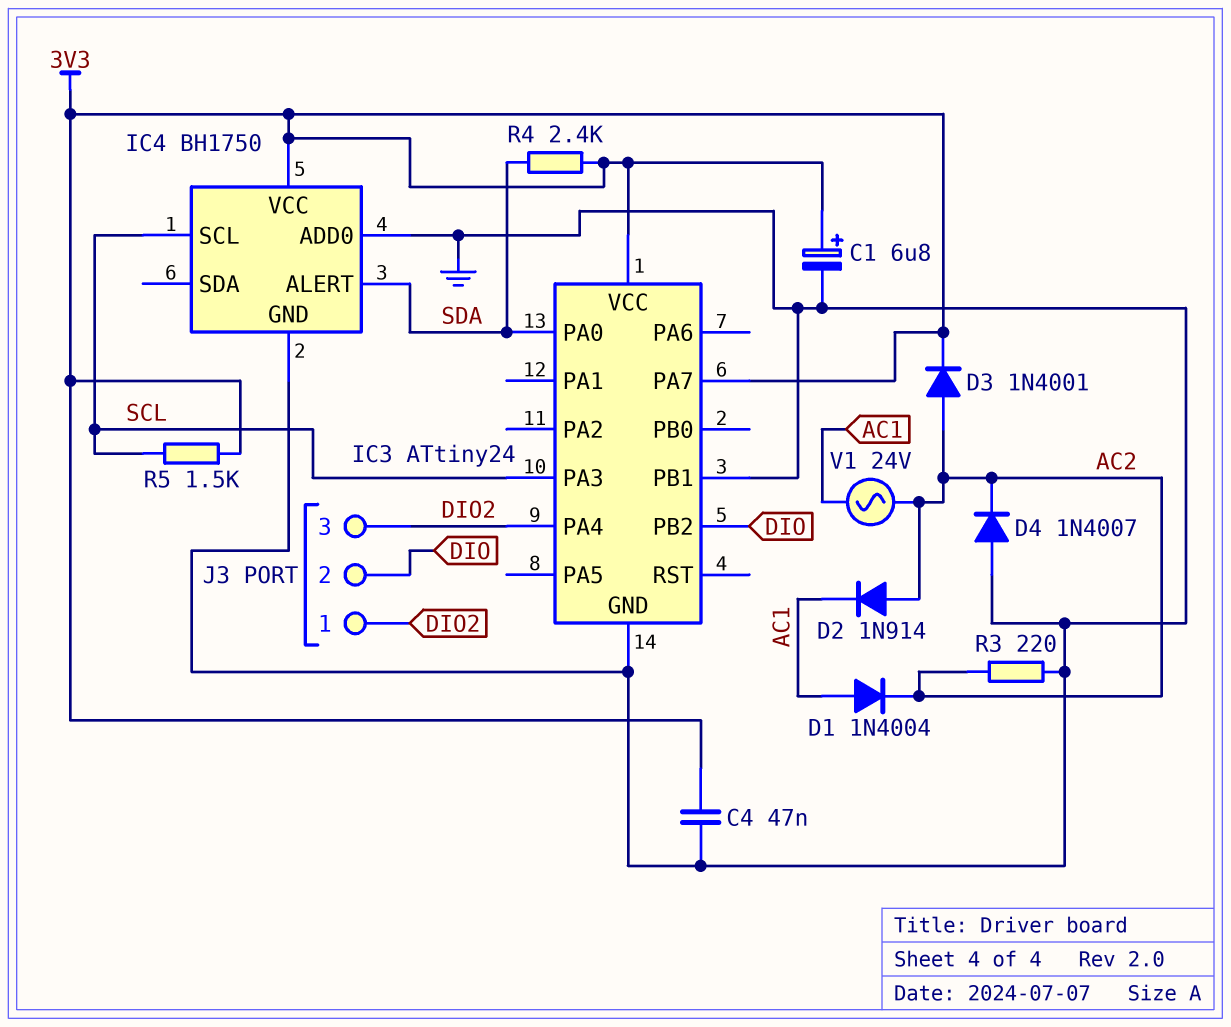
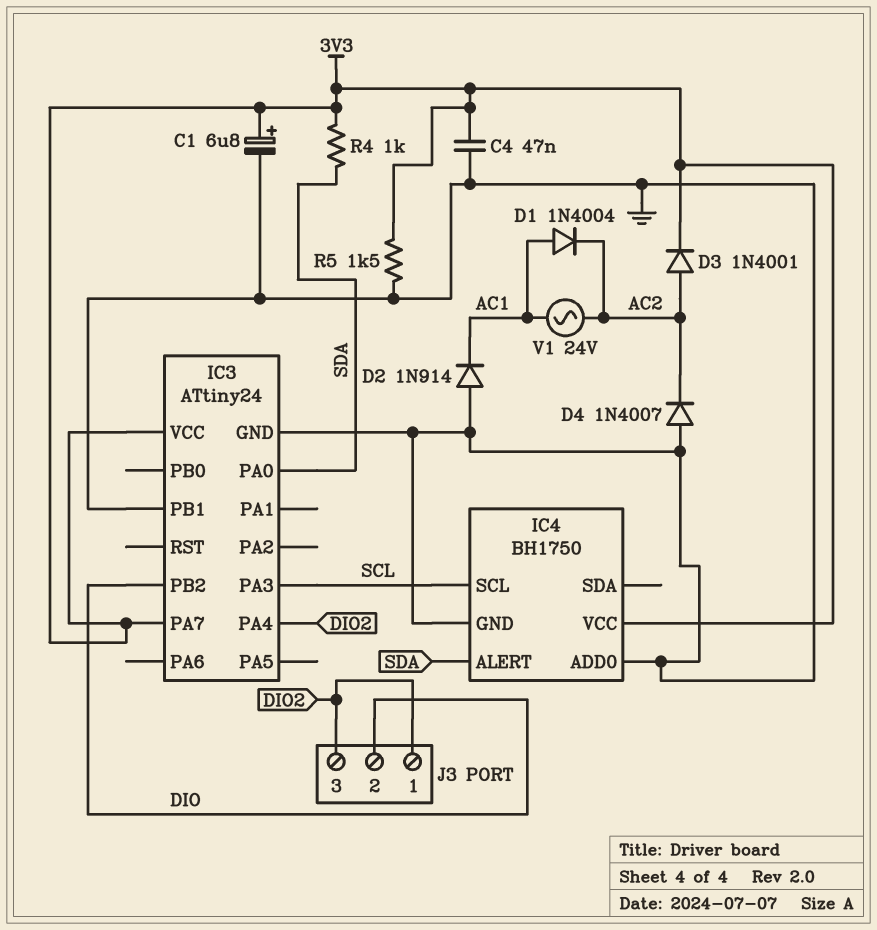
D2: diode 1N914 (A AC2, K AC1) -> diode 1N914 (A GND, K AC1)
R3: 220 (AC2, GND) -> none
R4: 2.4k (3V3, SDA) -> 1k (3V3, SDA)
R5: 1.5k (3V3, SCL) -> 1.5k (3V3, GND)

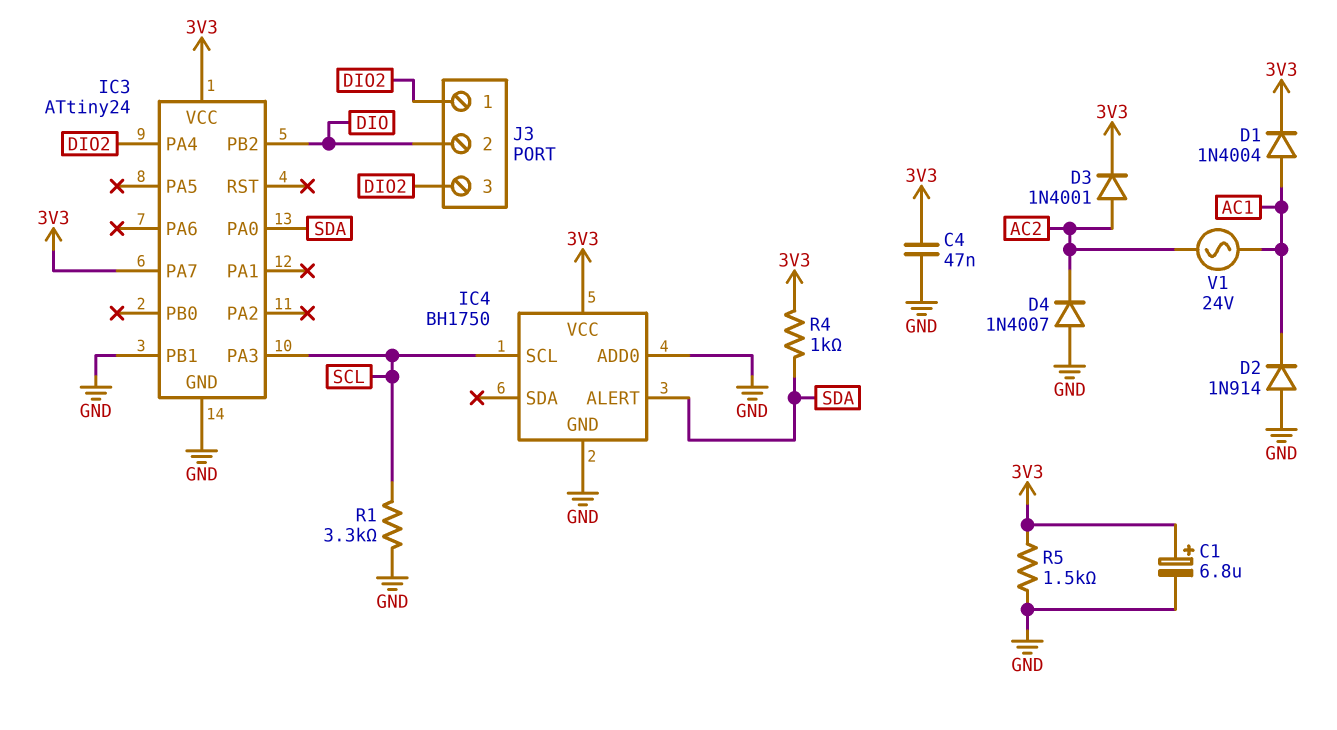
D1: diode 1N4004 (A AC1, K AC2) -> diode 1N4004 (A AC1, K 3V3)
R1: none -> 3.3k (GND, SCL)

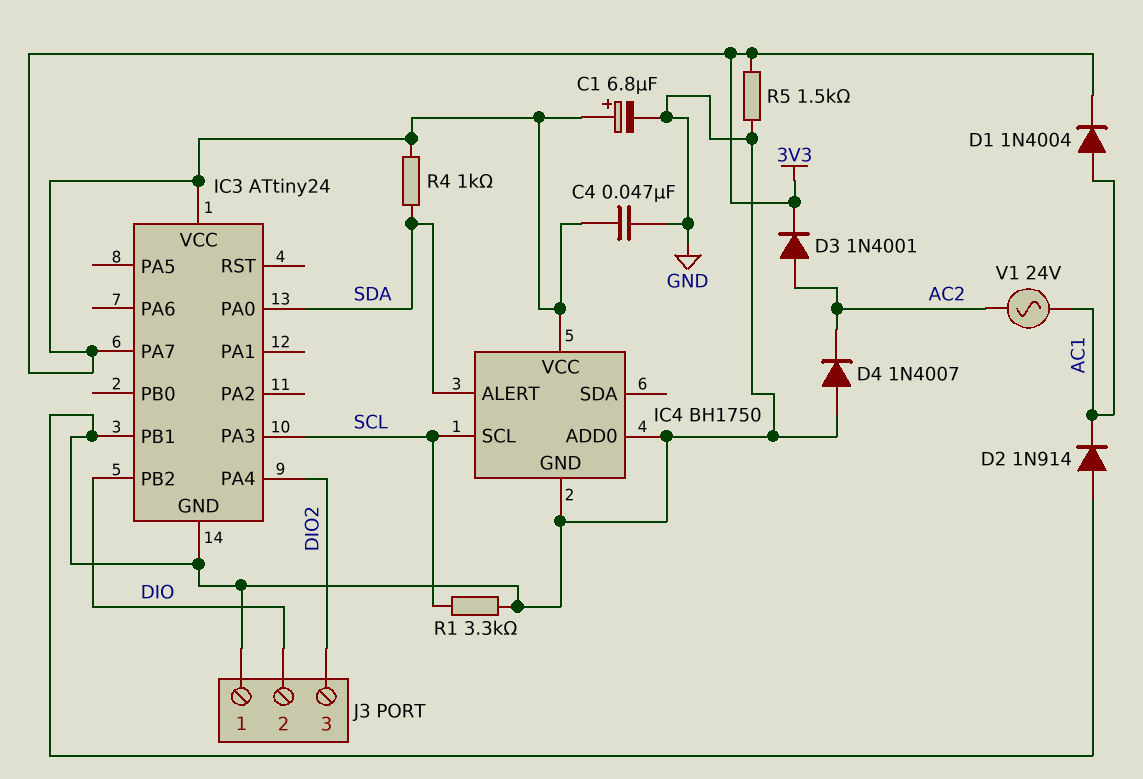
J3 pin 1: DIO2 -> GND

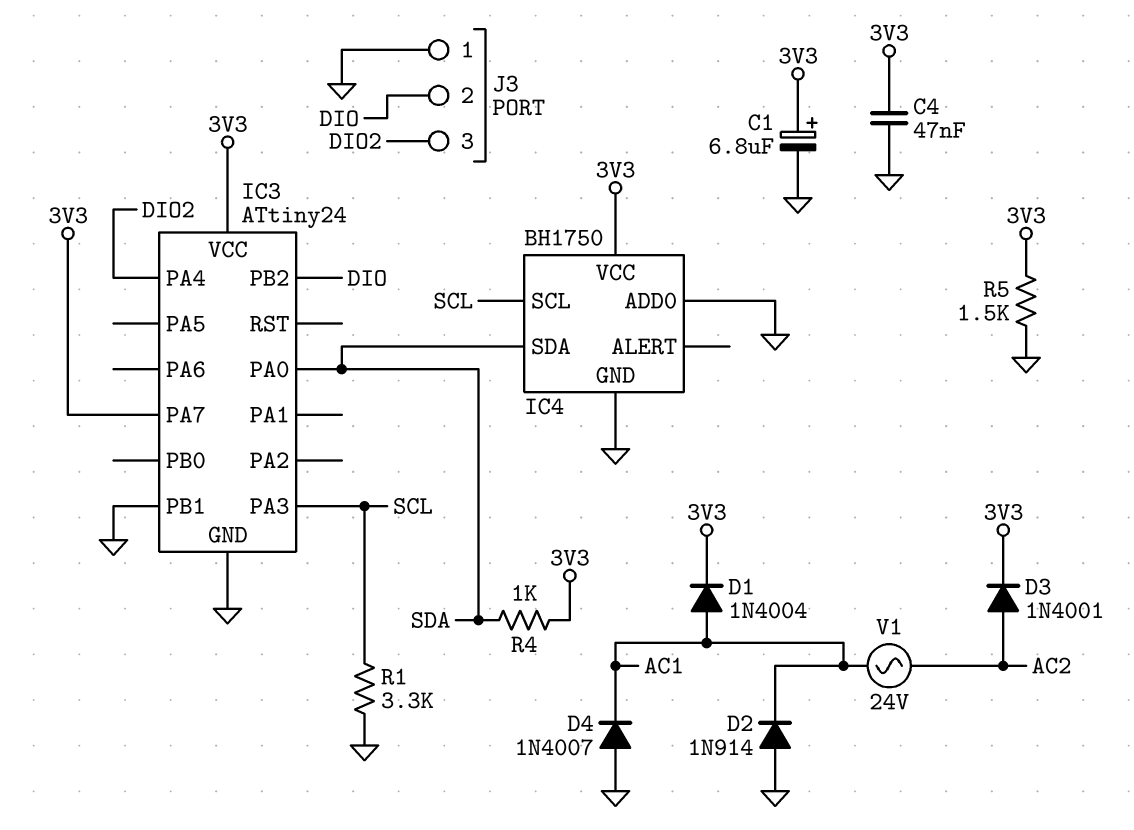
D4: diode 1N4007 (A GND, K AC2) -> diode 1N4007 (A GND, K AC1)
IC4 pin ALERT: SDA -> none
IC4 pin SDA: none -> SDA

